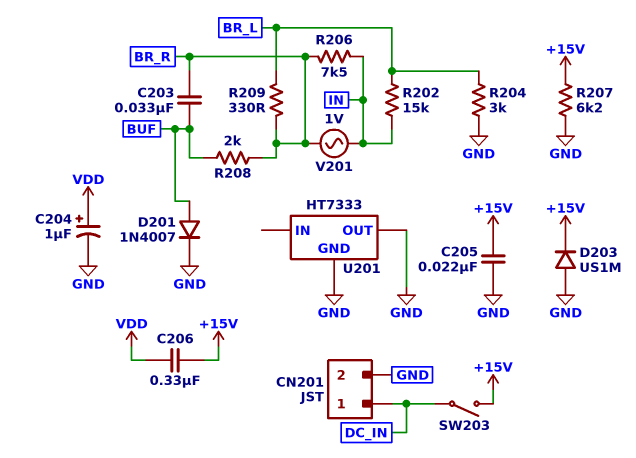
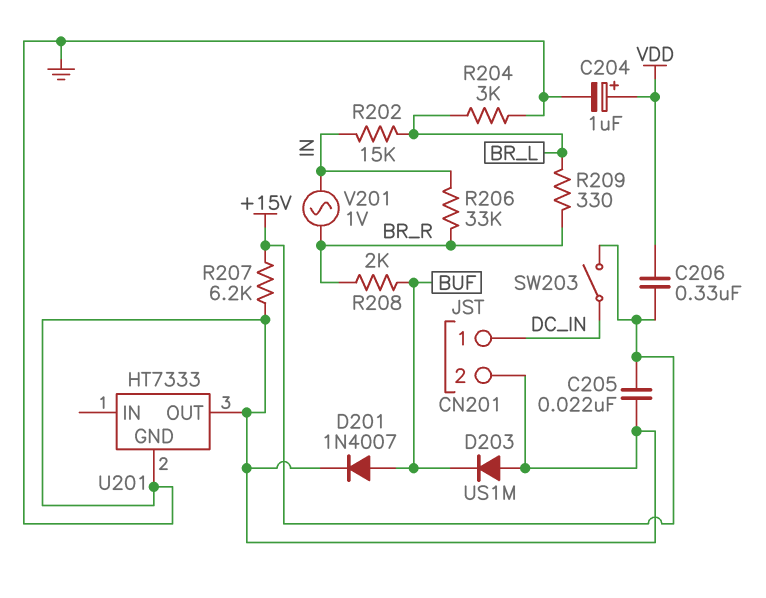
C203: 33nF (BR_R, BUF) -> none
D203: diode US1M (A GND, K +15V) -> diode US1M (A GND, K BUF)
R206: 7.5k (BR_R, IN) -> 33k (BR_R, IN)

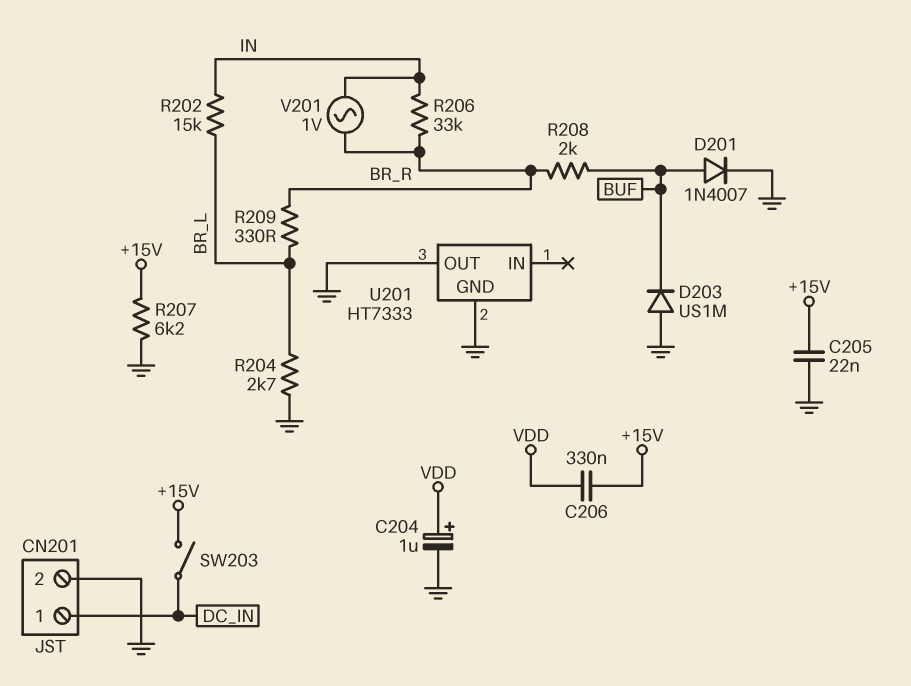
R204: 3k (BR_L, GND) -> 2.7k (BR_L, GND)

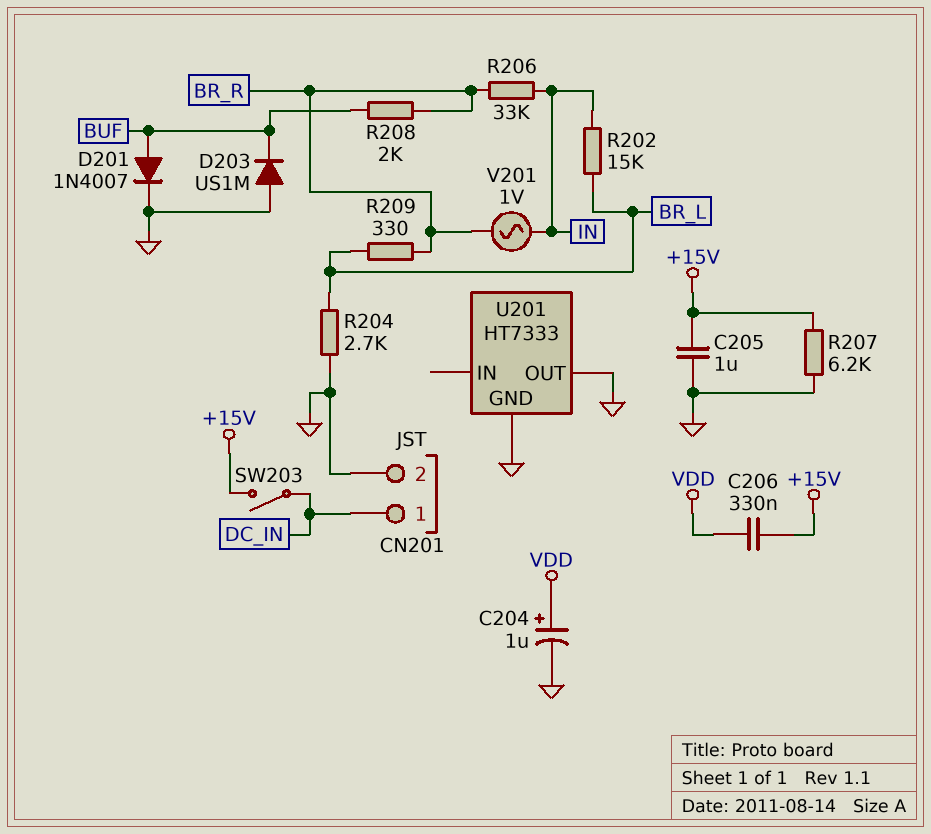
C205: 22nF (+15V, GND) -> 1uF (+15V, GND)

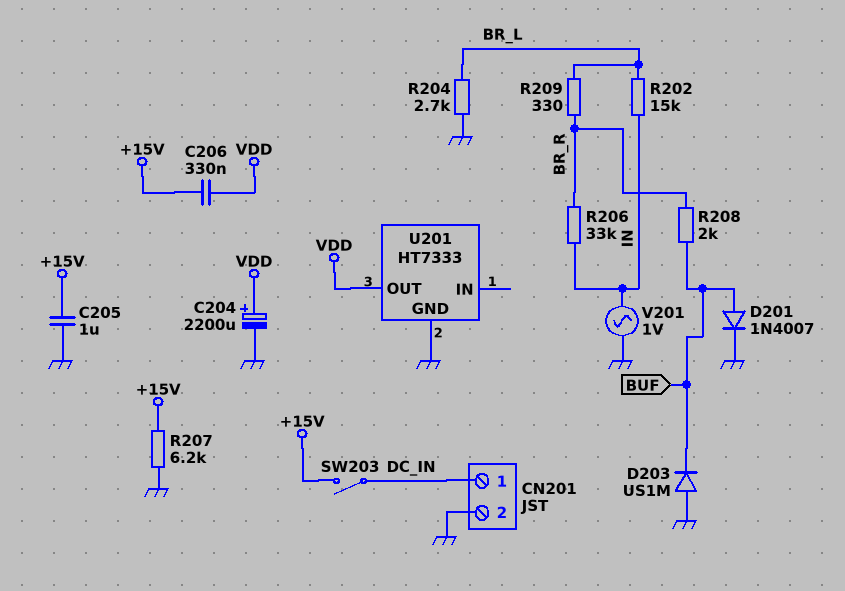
C204: 1uF (plus VDD, minus GND) -> 2200uF (plus VDD, minus GND)
U201 pin OUT: GND -> VDD
V201: AC 1V (BR_R, IN) -> AC 1V (GND, IN)

